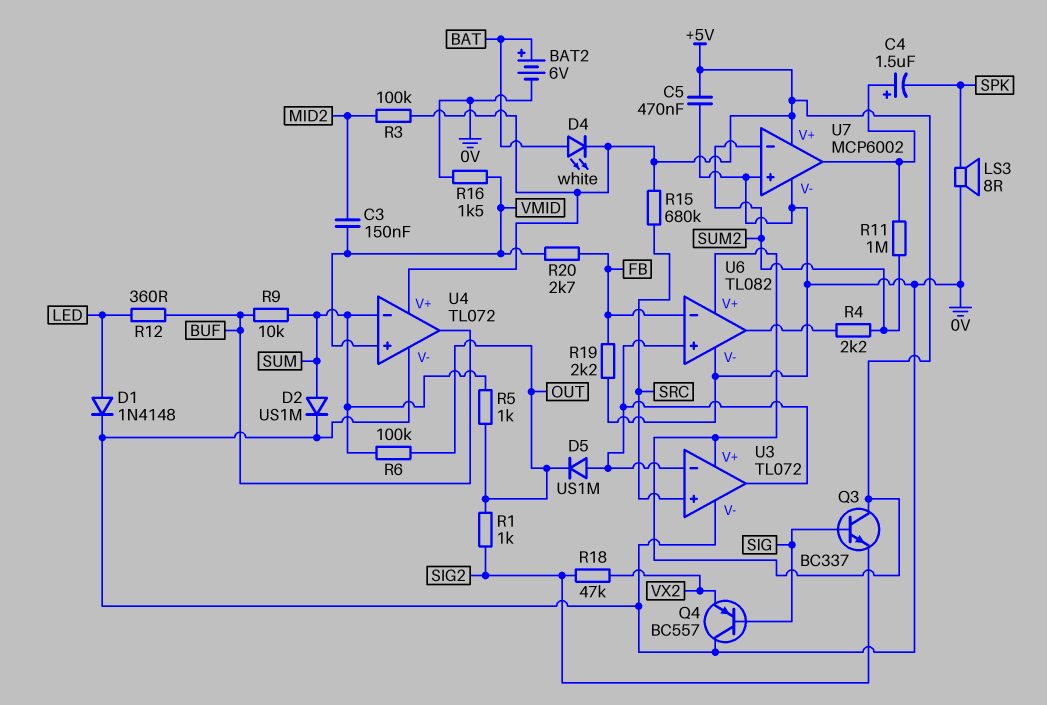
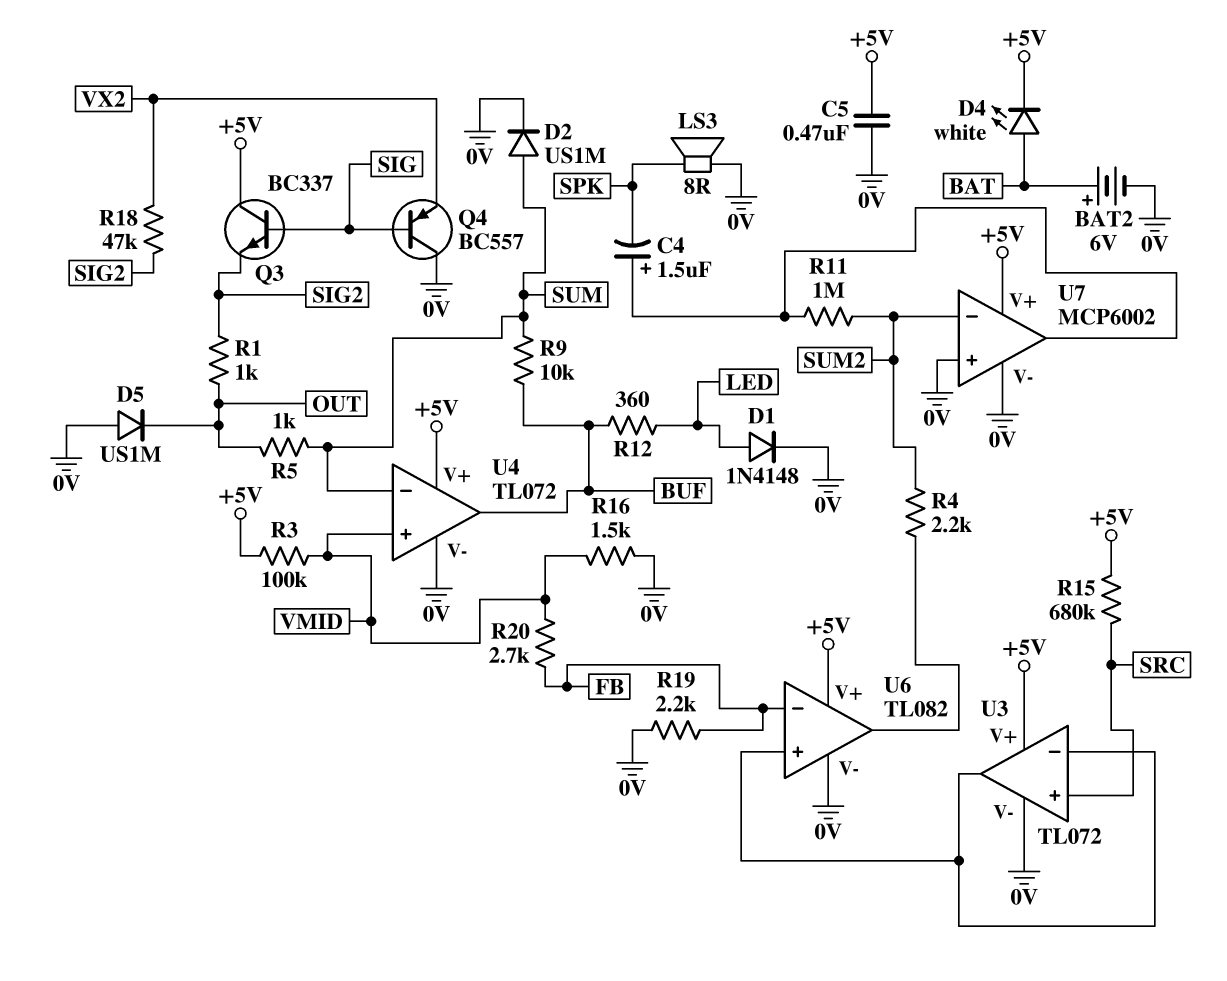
C3: 150nF (MID2, VMID) -> none
D5: diode US1M (A U3/in-, K OUT) -> diode US1M (A 0V, K OUT)
R3: 100k (+5V, MID2) -> 100k (+5V, VMID)
R6: 100k (OUT, SUM) -> none

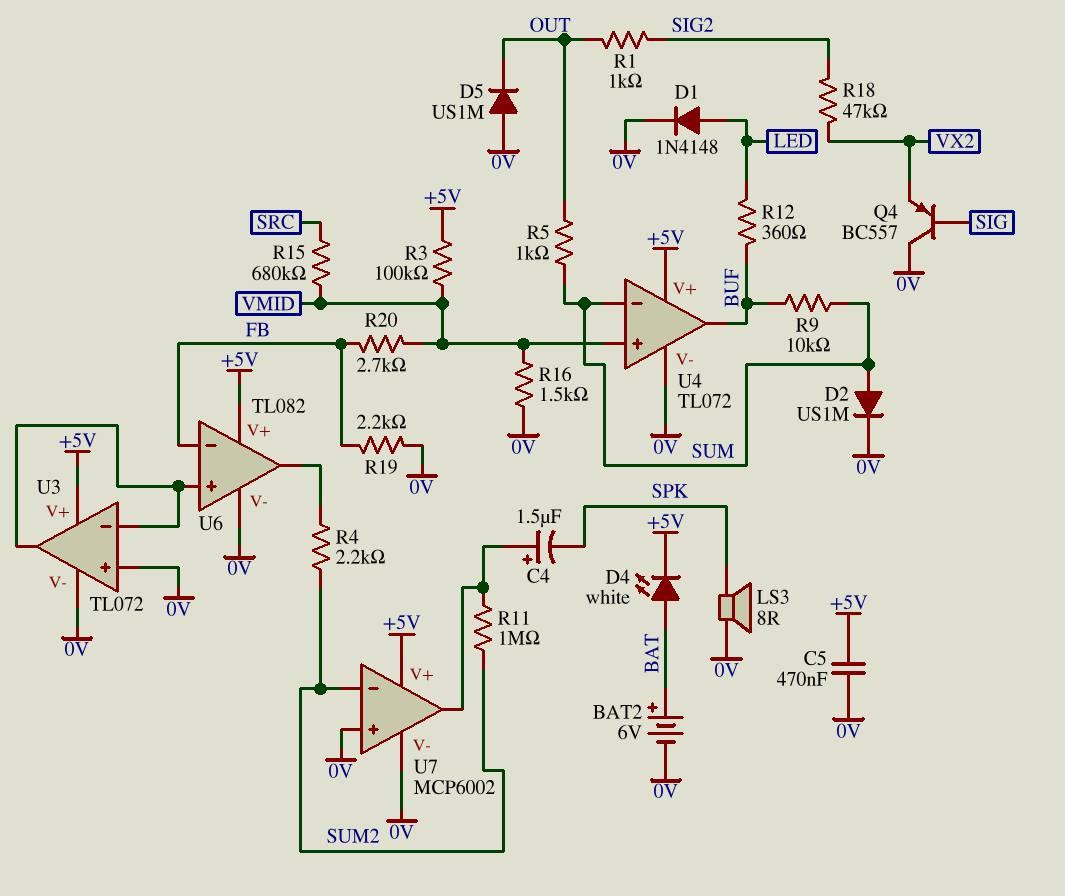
Q3: NPN BC337 (B SIG, C +5V, E SIG2) -> none
R15: 680k (+5V, SRC) -> 680k (SRC, VMID)
U3 pin in+: SRC -> 0V

